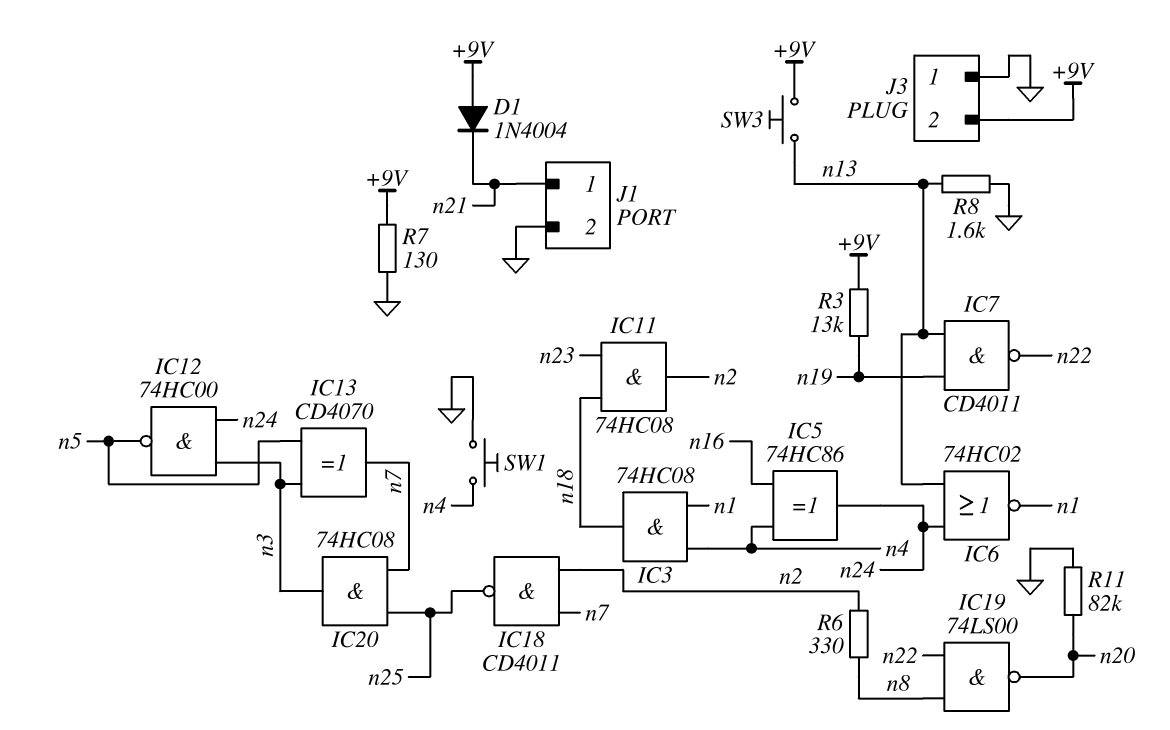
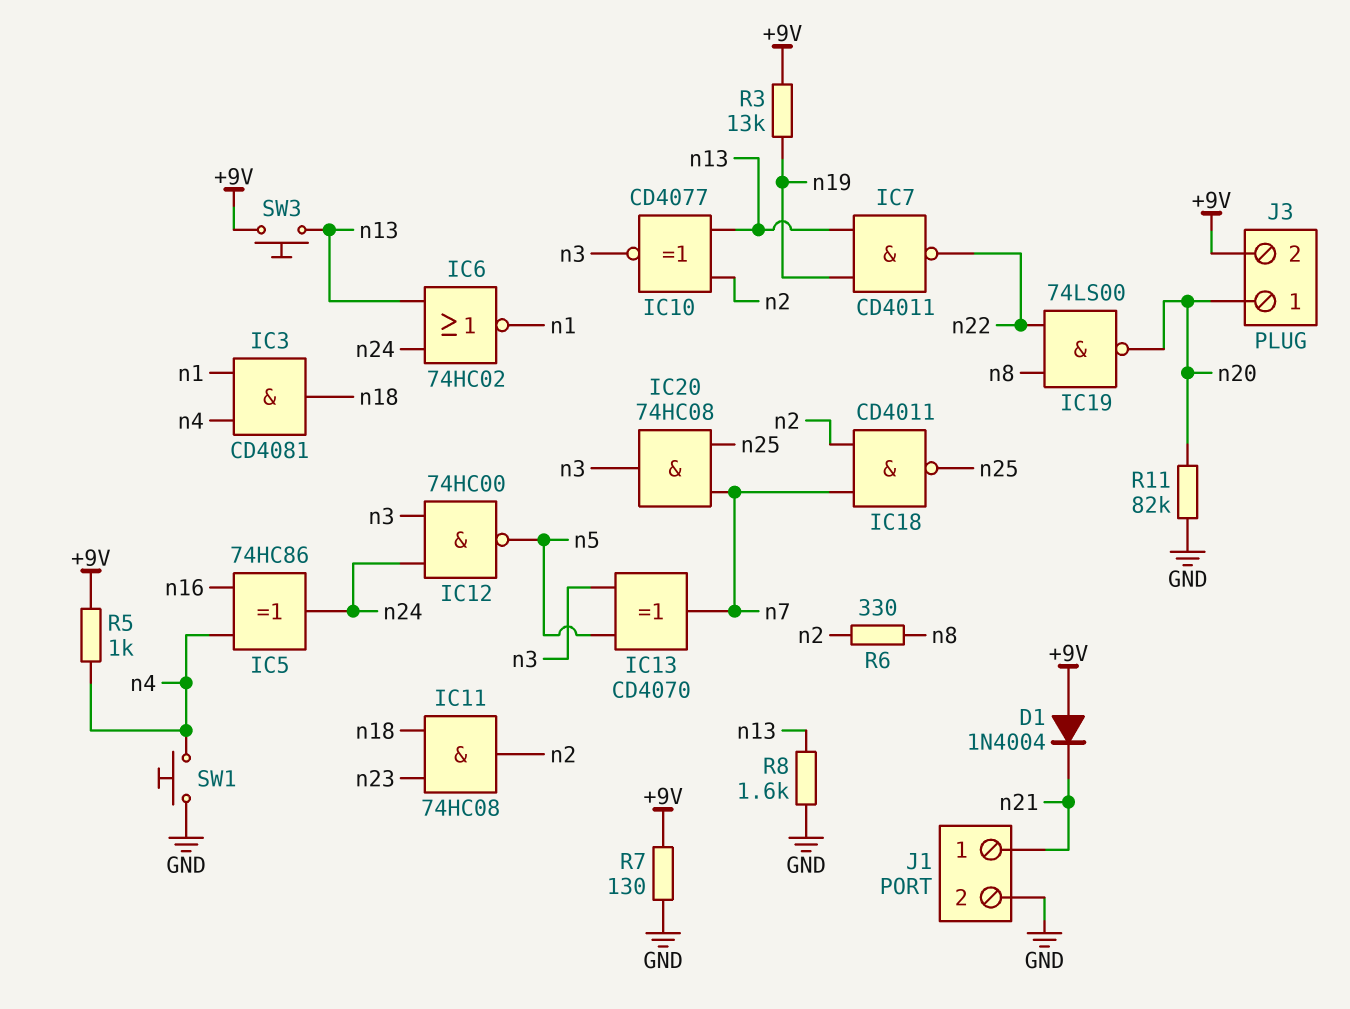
IC3: AND 74HC08 (in n1, in n4, out n18) -> AND CD4081 (in n1, in n4, out n18)
IC10: none -> XNOR CD4077 (in n2, in n13, out n3)
J3 pin 1: GND -> n20
R5: none -> 1k (+9V, n4)

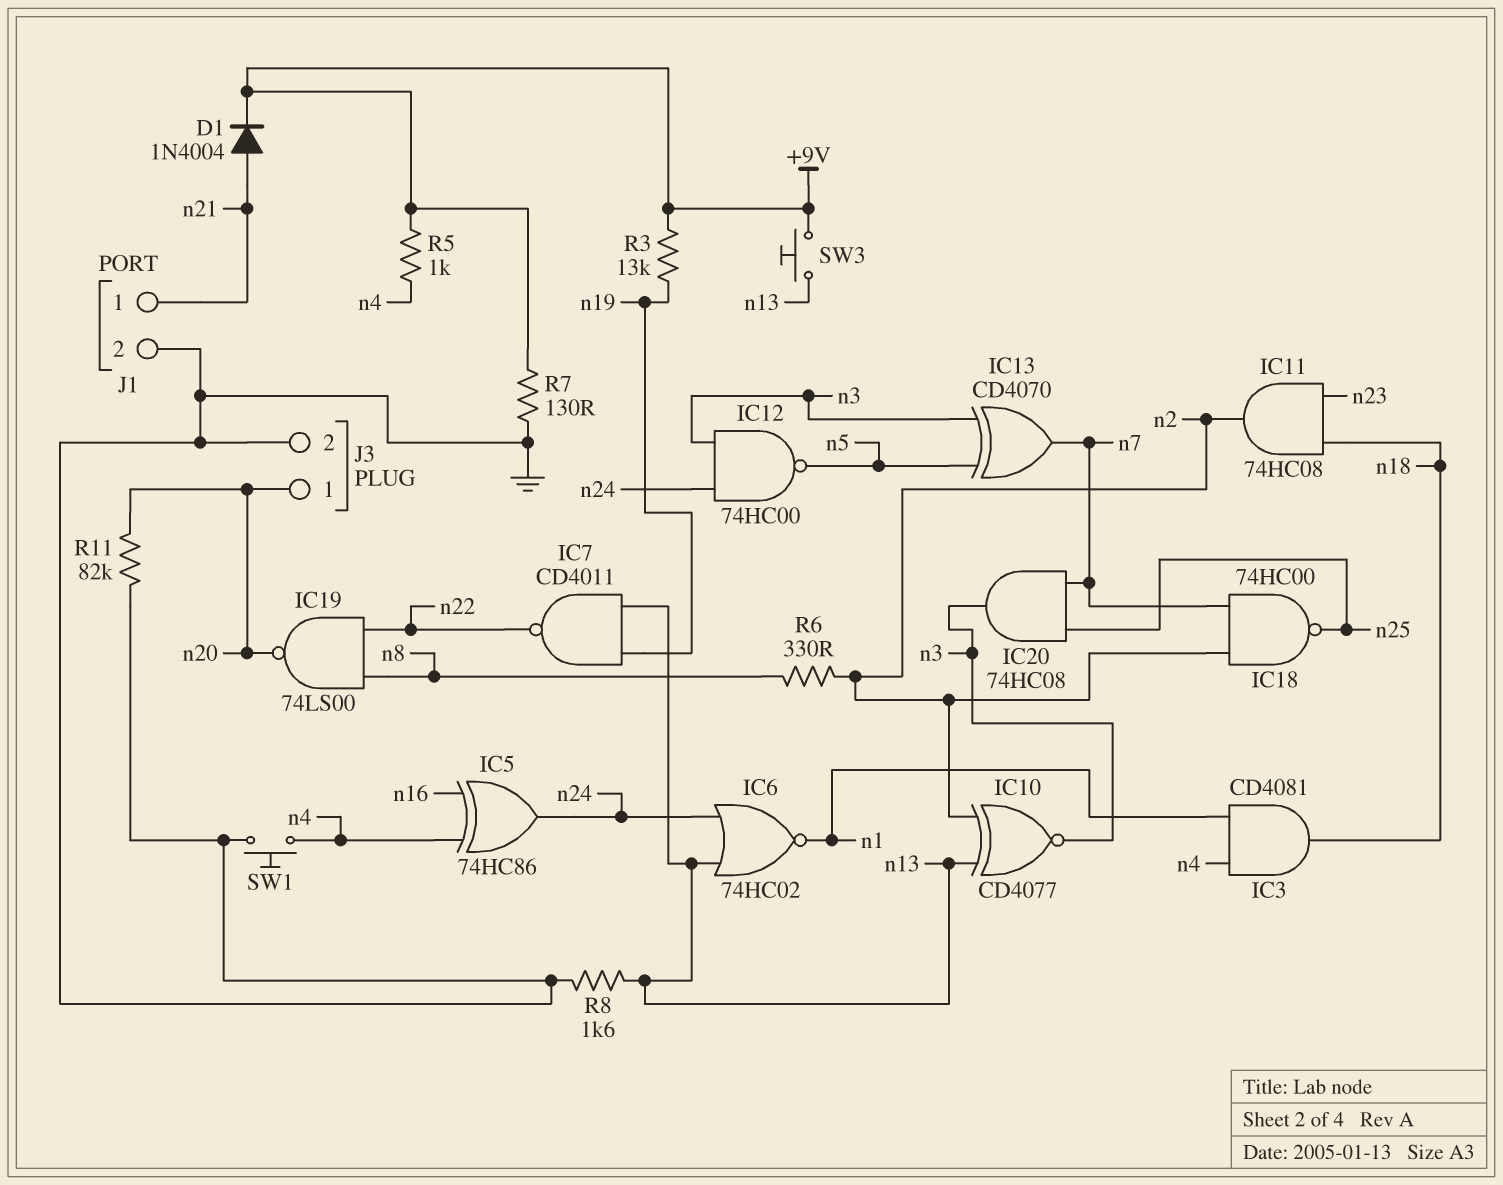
D1: diode 1N4004 (A +9V, K n21) -> diode 1N4004 (A n21, K +9V)
IC18: NAND CD4011 (in n2, in n7, out n25) -> NAND 74HC00 (in n2, in n7, out n25)
J3 pin 2: +9V -> GND

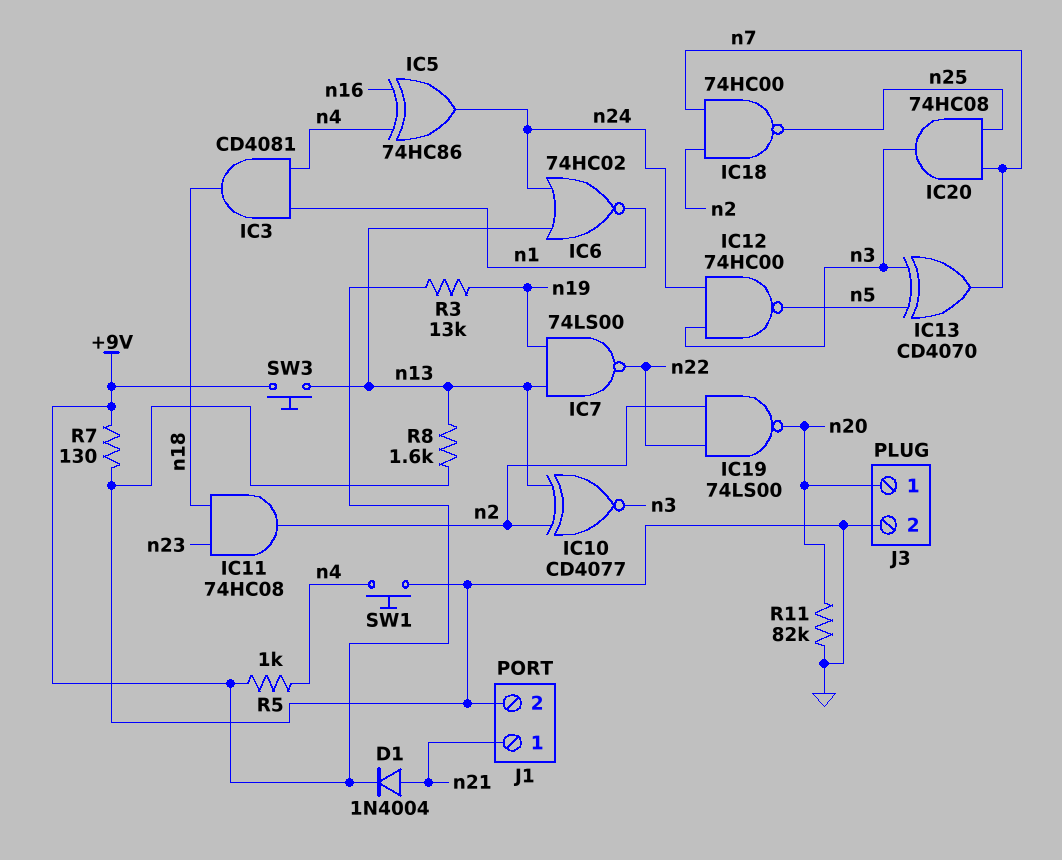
IC7: NAND CD4011 (in n13, in n19, out n22) -> NAND 74LS00 (in n13, in n19, out n22)
IC19: NAND 74LS00 (in n8, in n22, out n20) -> NAND 74LS00 (in n2, in n22, out n20)
R6: 330 (n2, n8) -> none

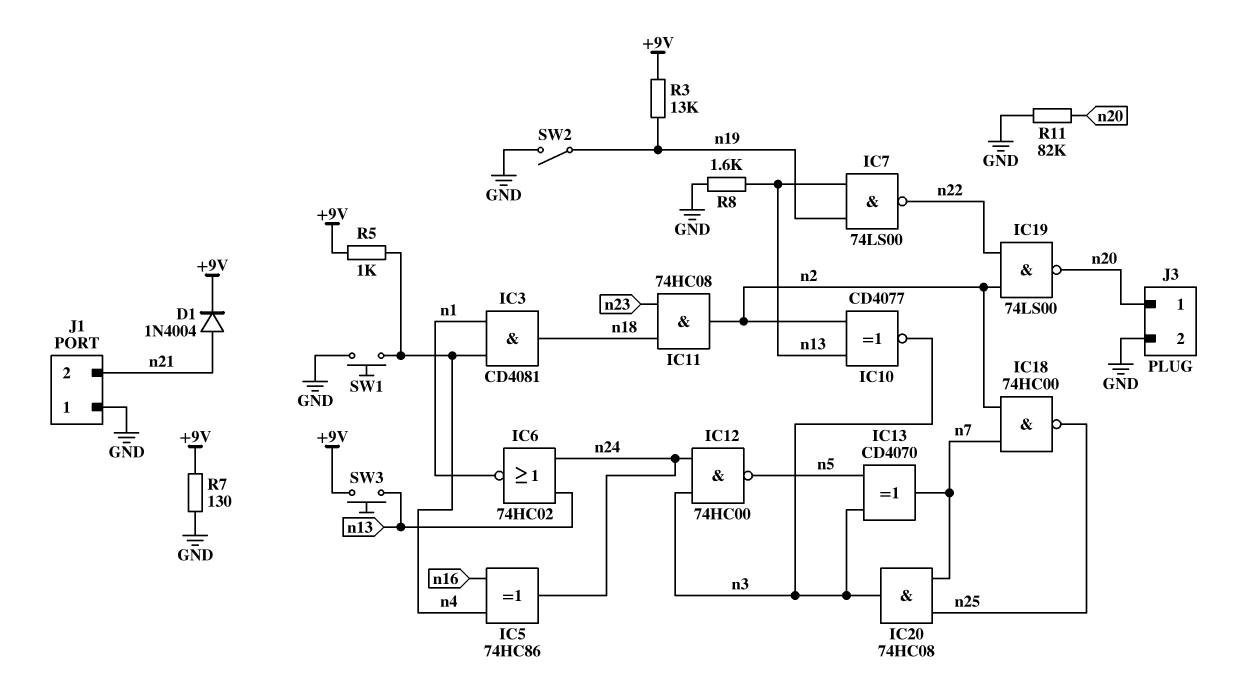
J1 pin 1: n21 -> GND
J1 pin 2: GND -> n21
SW2: none -> switch (GND, n19)

